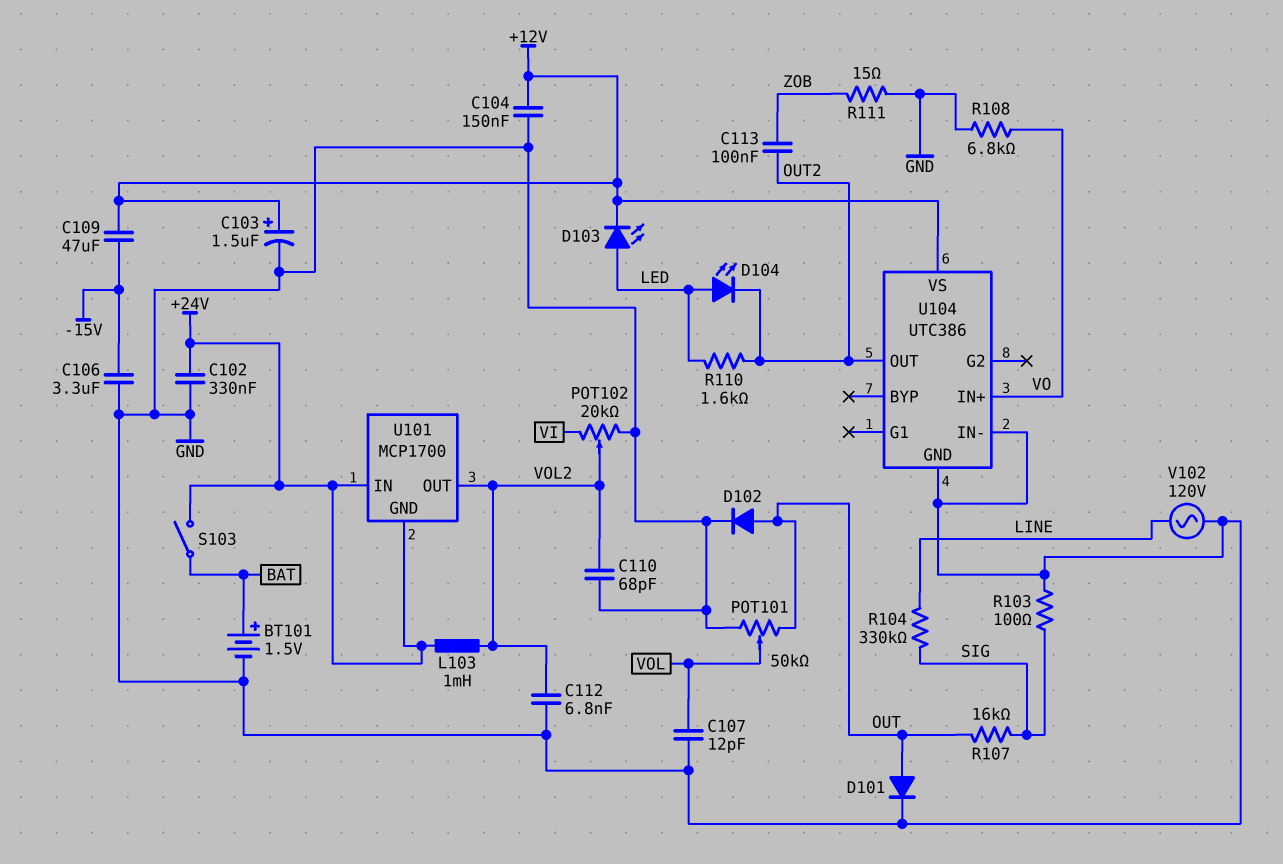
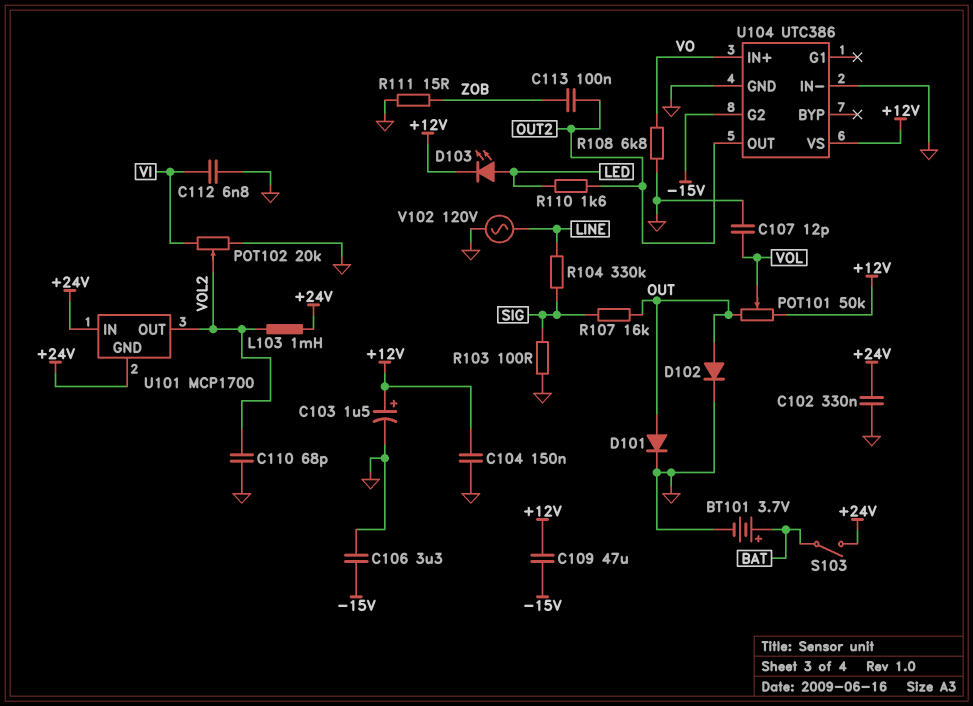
BT101: 1.5V (plus BAT, minus GND) -> 3.7V (plus BAT, minus GND)
C112: 6.8nF (GND, VOL2) -> 6.8nF (GND, VI)
D104: LED (A LED, K OUT2) -> none
POT101: 50k (GND, OUT, wiper VOL) -> 50k (+12V, OUT, wiper VOL)
U104 pin G2: none -> -15V

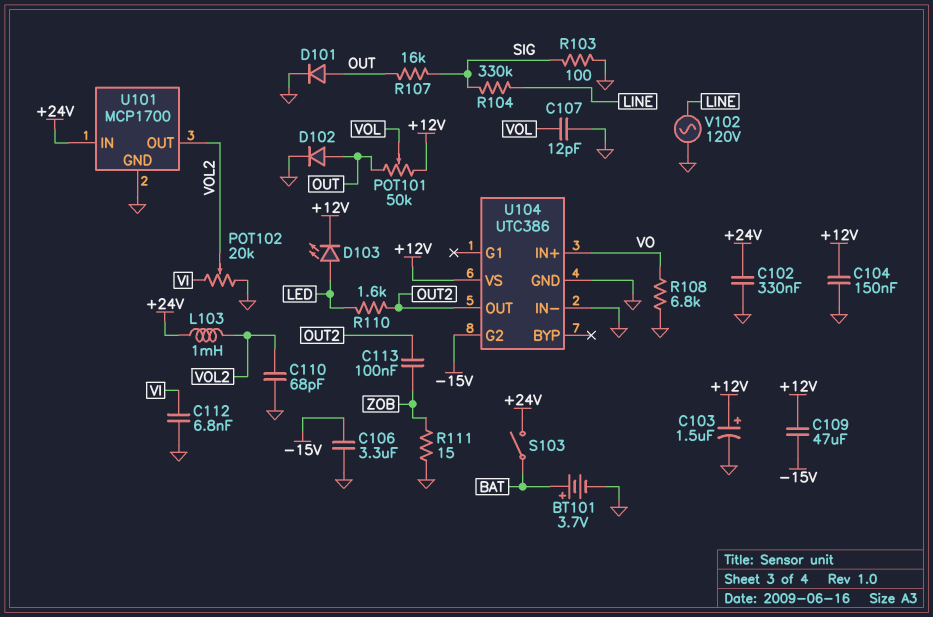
U101 pin GND: +24V -> GND

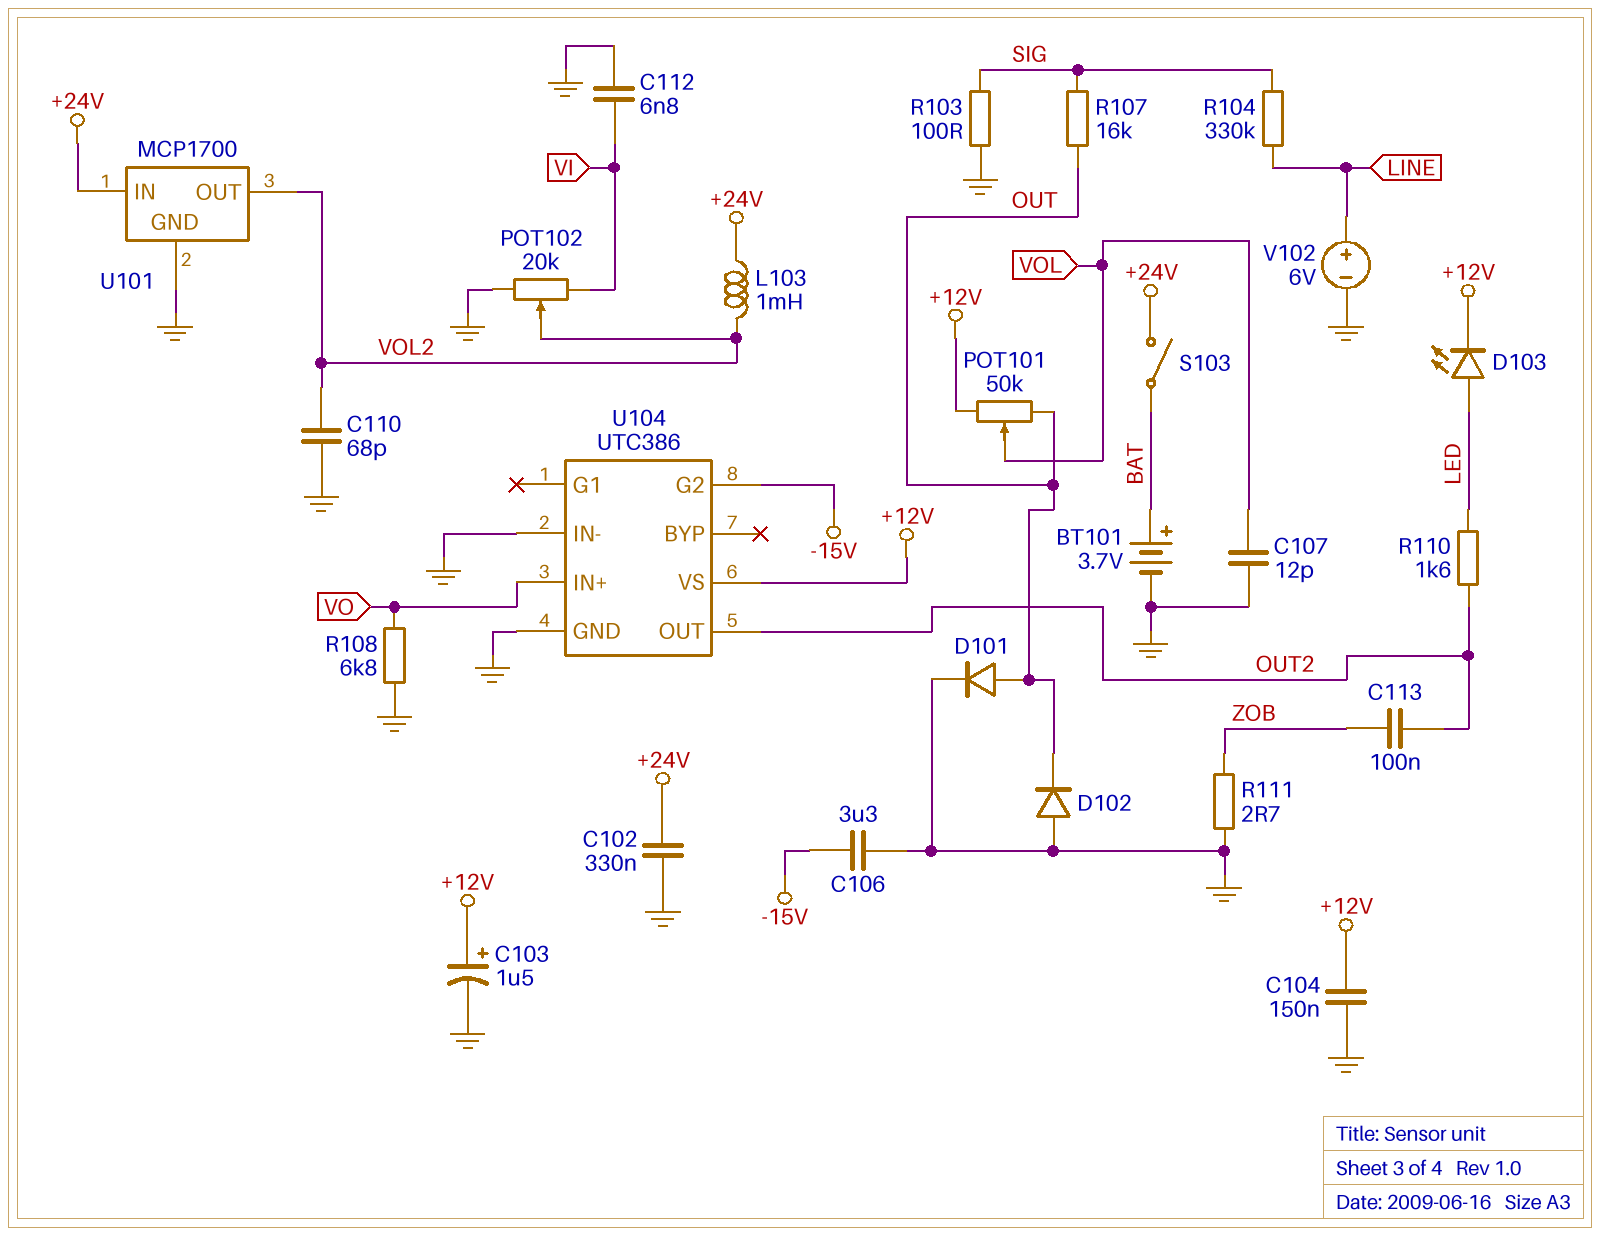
C109: 47uF (+12V, -15V) -> none
D102: diode (A OUT, K GND) -> diode (A GND, K OUT)
R111: 15 (GND, ZOB) -> 2.7 (GND, ZOB)
V102: AC 120V (GND, LINE) -> 6V (plus LINE, minus GND)

